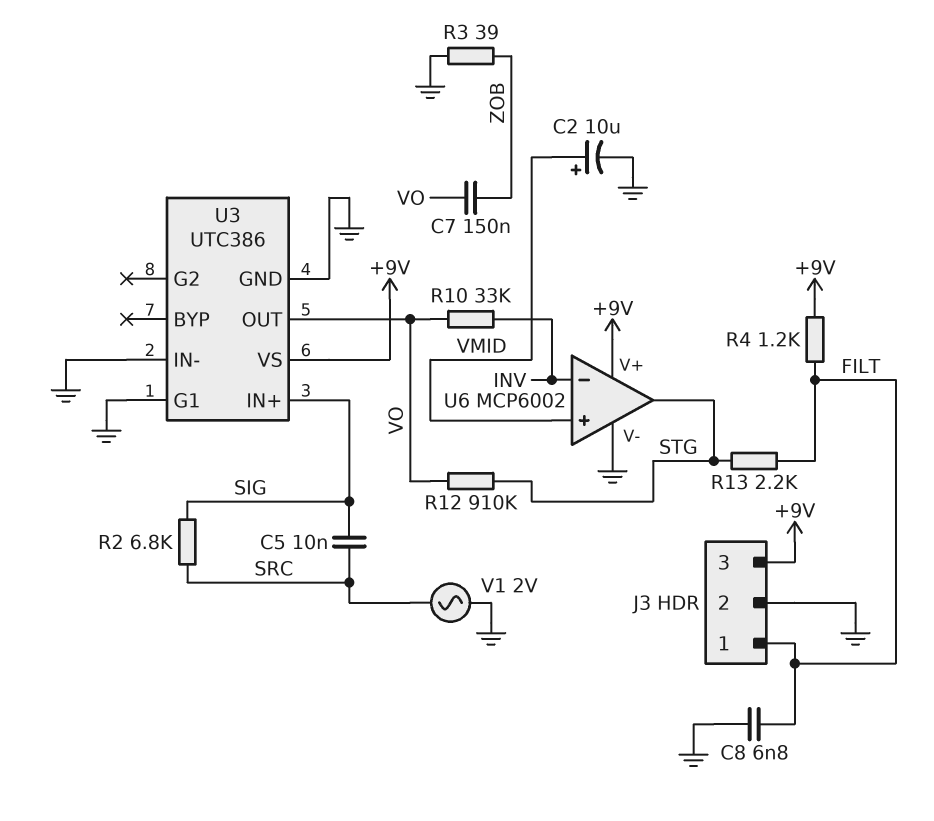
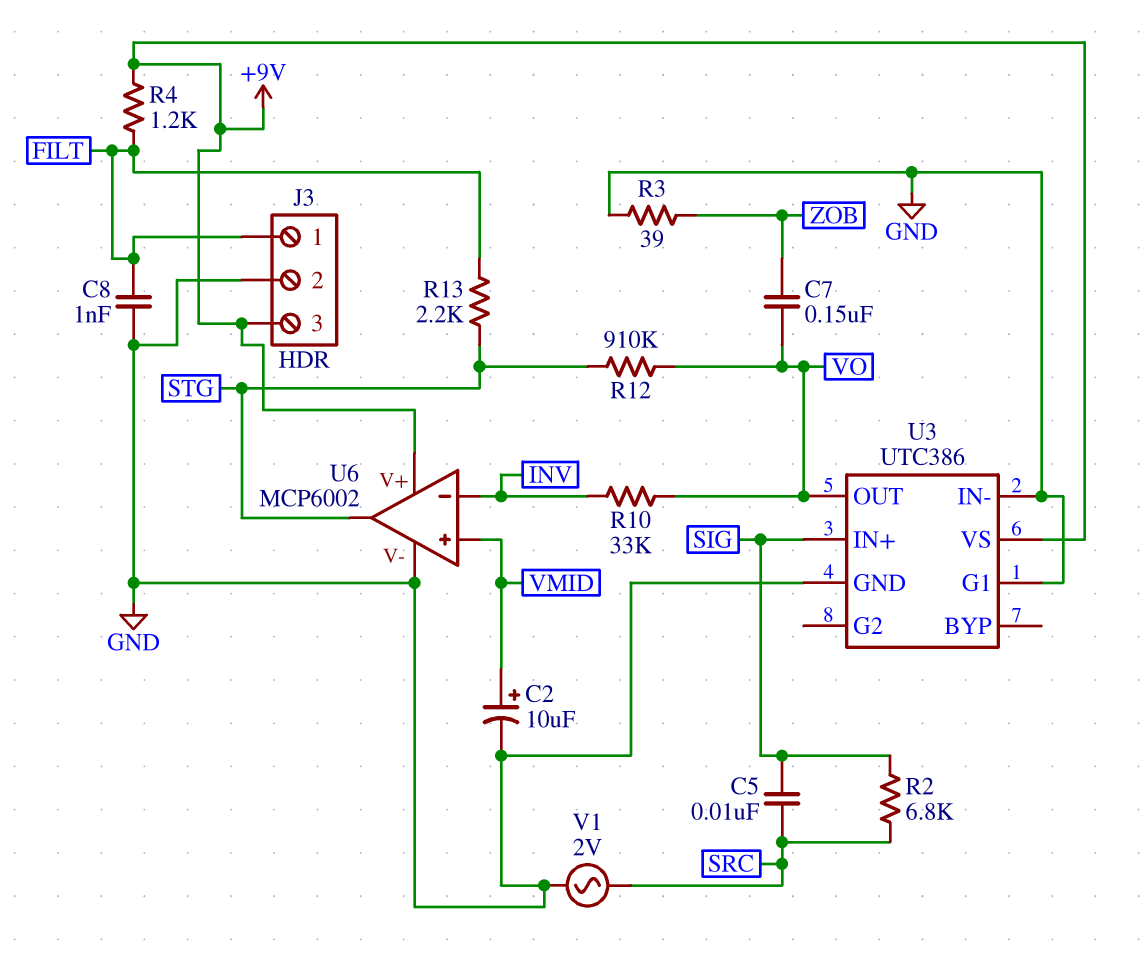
C8: 6.8nF (FILT, GND) -> 1nF (FILT, GND)

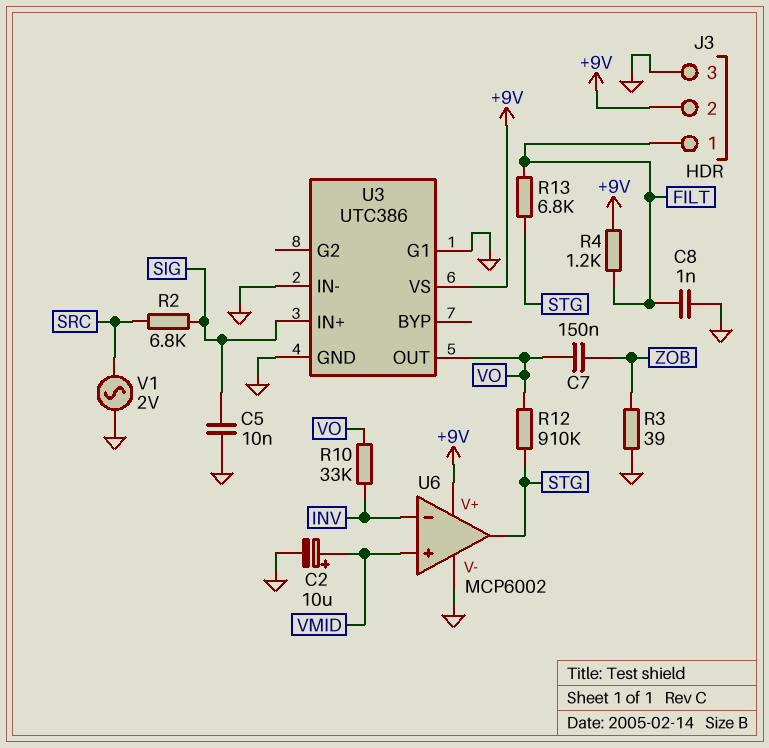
C5: 10nF (SIG, SRC) -> 10nF (GND, SIG)
J3 pin 2: GND -> +9V
J3 pin 3: +9V -> GND
R13: 2.2k (FILT, STG) -> 6.8k (FILT, STG)

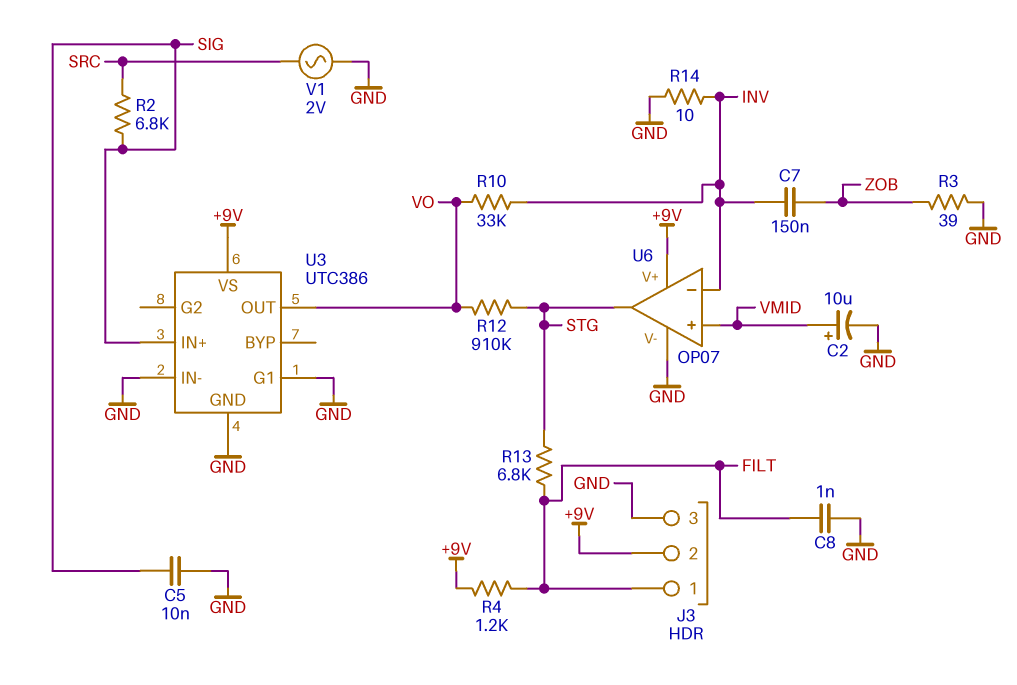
C7: 150nF (VO, ZOB) -> 150nF (INV, ZOB)
R14: none -> 10 (GND, INV)
U6: MCP6002 -> OP07

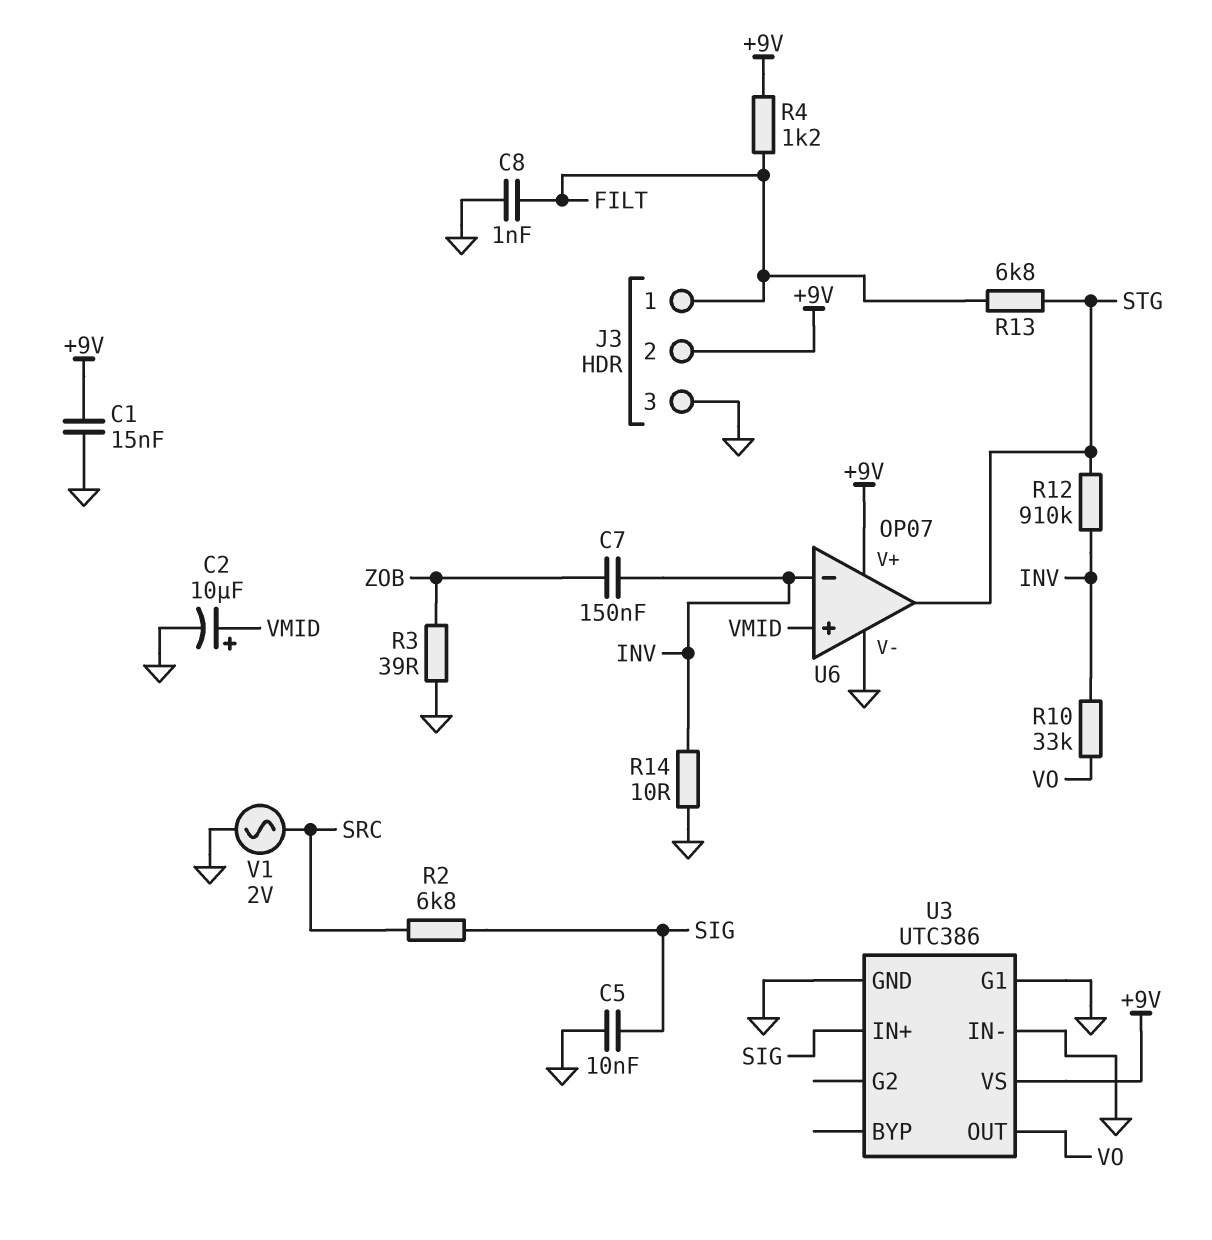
C1: none -> 15nF (+9V, GND)
R12: 910k (STG, VO) -> 910k (INV, STG)

